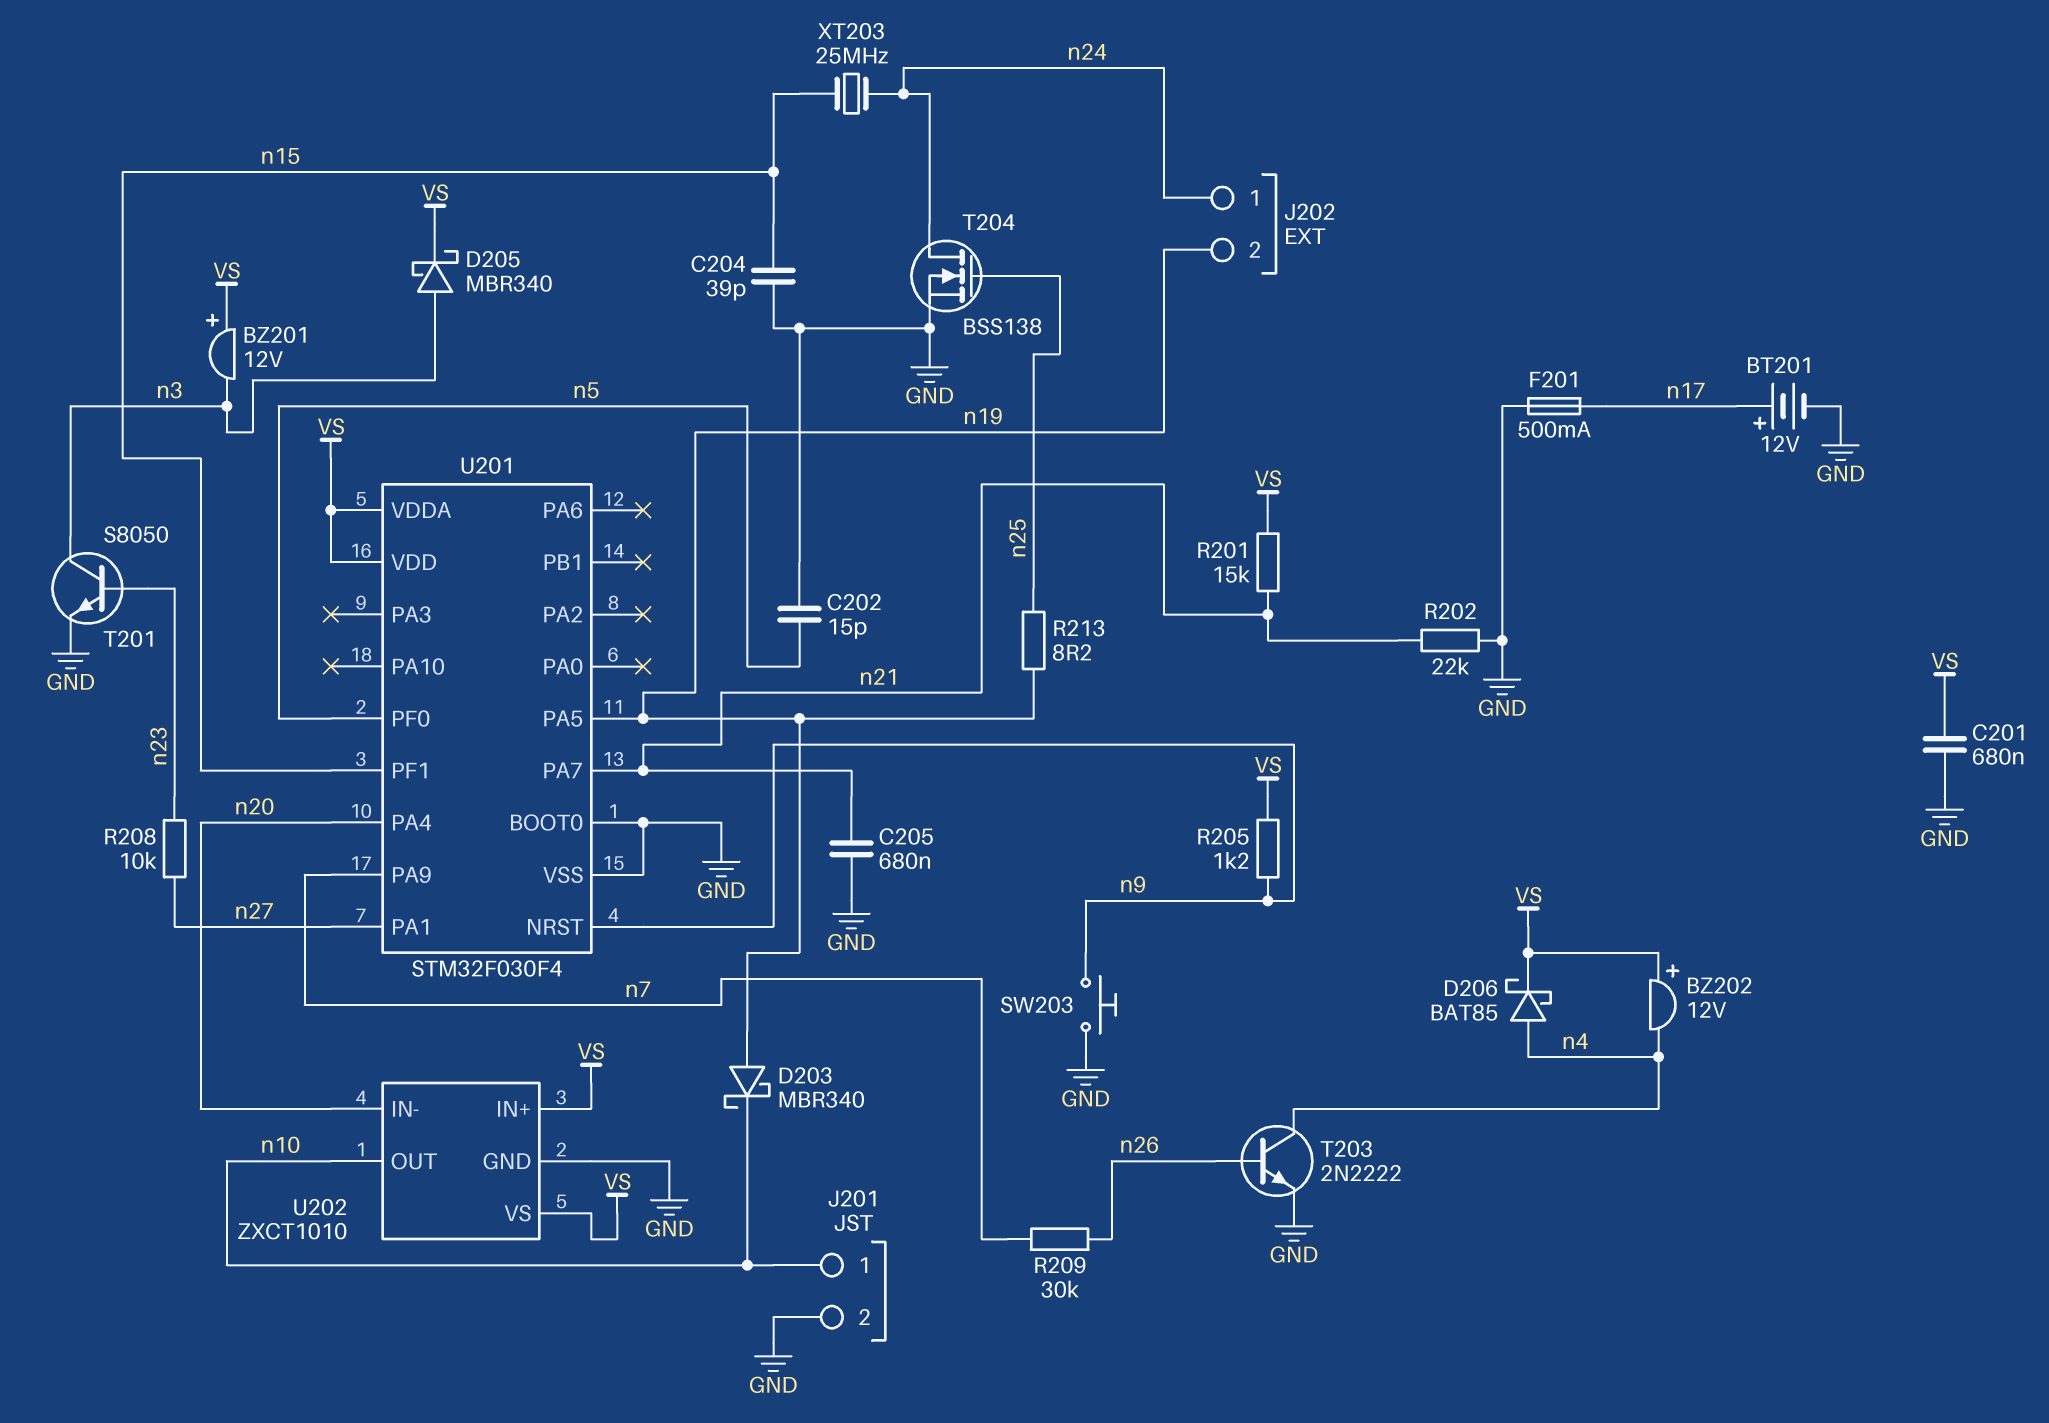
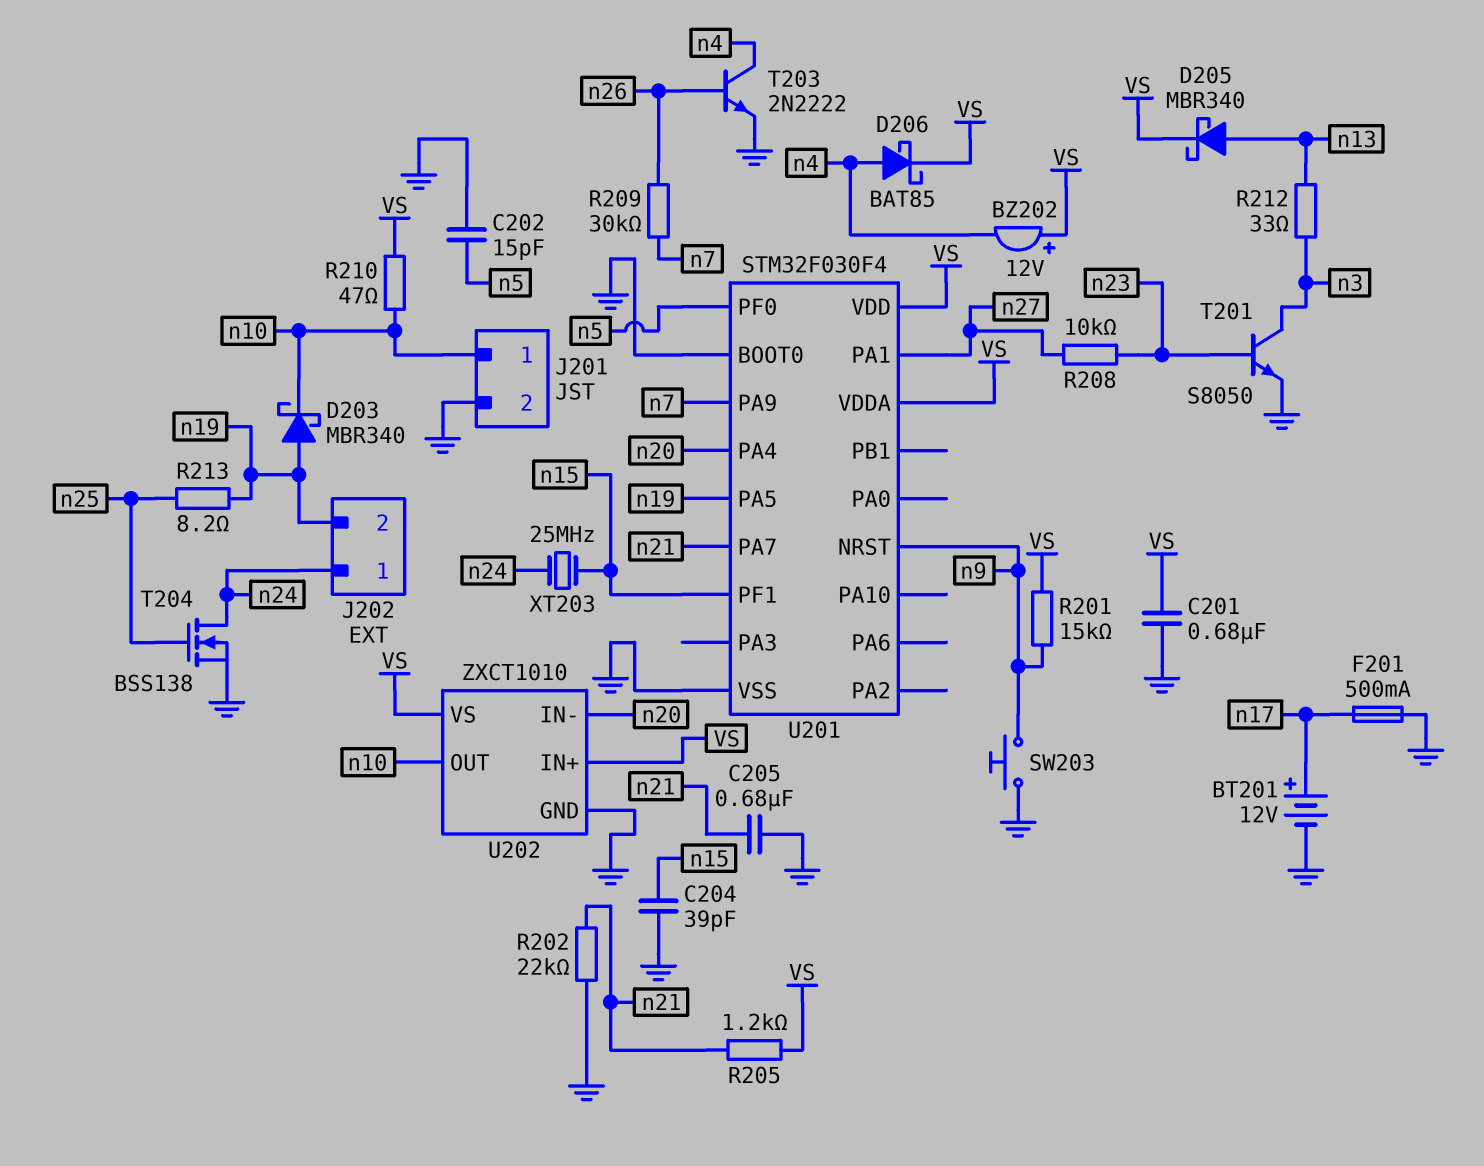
BZ201: buzzer 12V (plus VS, minus n3) -> none
D205: schottky MBR340 (A n3, K VS) -> schottky MBR340 (A n13, K VS)
R201: 15k (VS, n21) -> 15k (VS, n9)
R205: 1.2k (VS, n9) -> 1.2k (VS, n21)
R210: none -> 47 (VS, n10)
R212: none -> 33 (n3, n13)

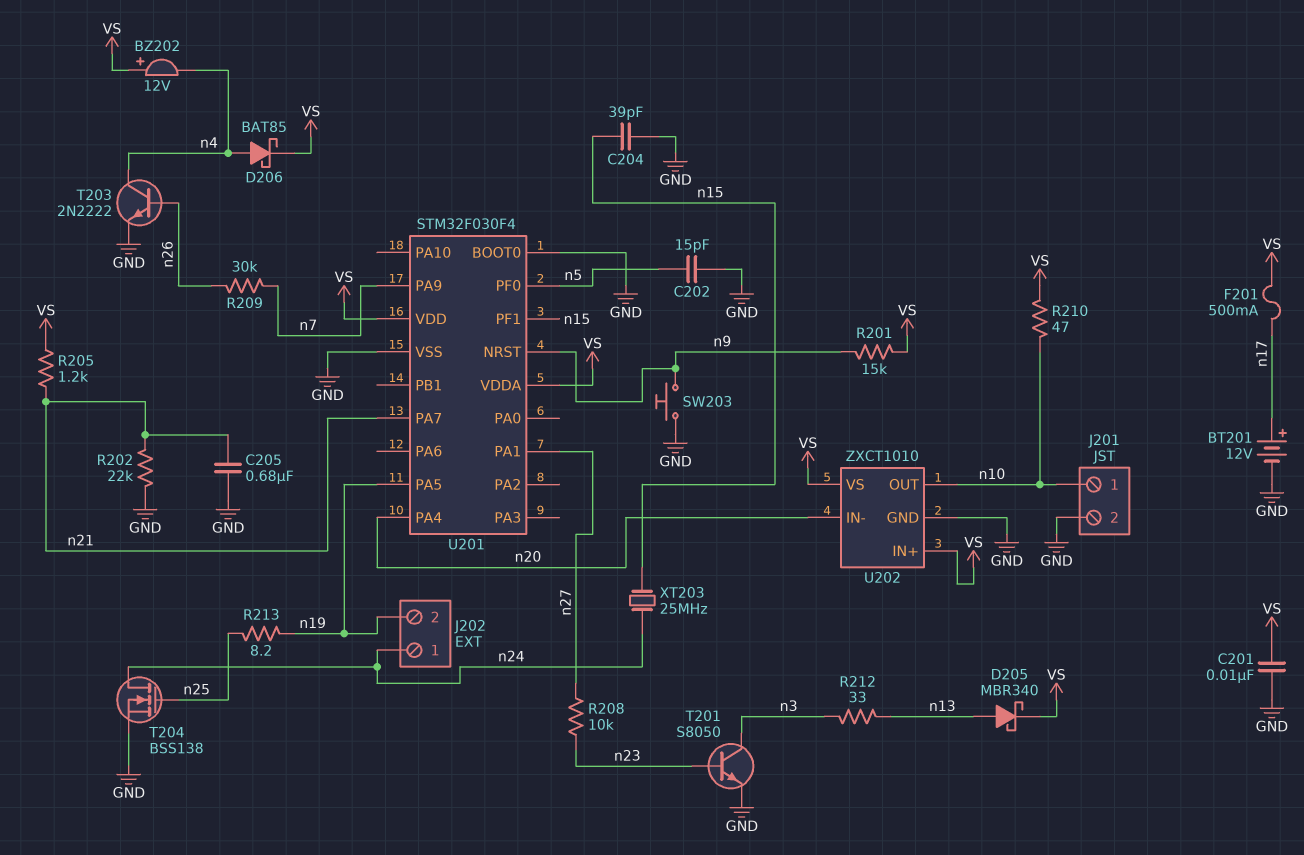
C201: 680nF (GND, VS) -> 10nF (GND, VS)
D203: schottky MBR340 (A n19, K n10) -> none
F201: 500mA (GND, n17) -> 500mA (VS, n17)

